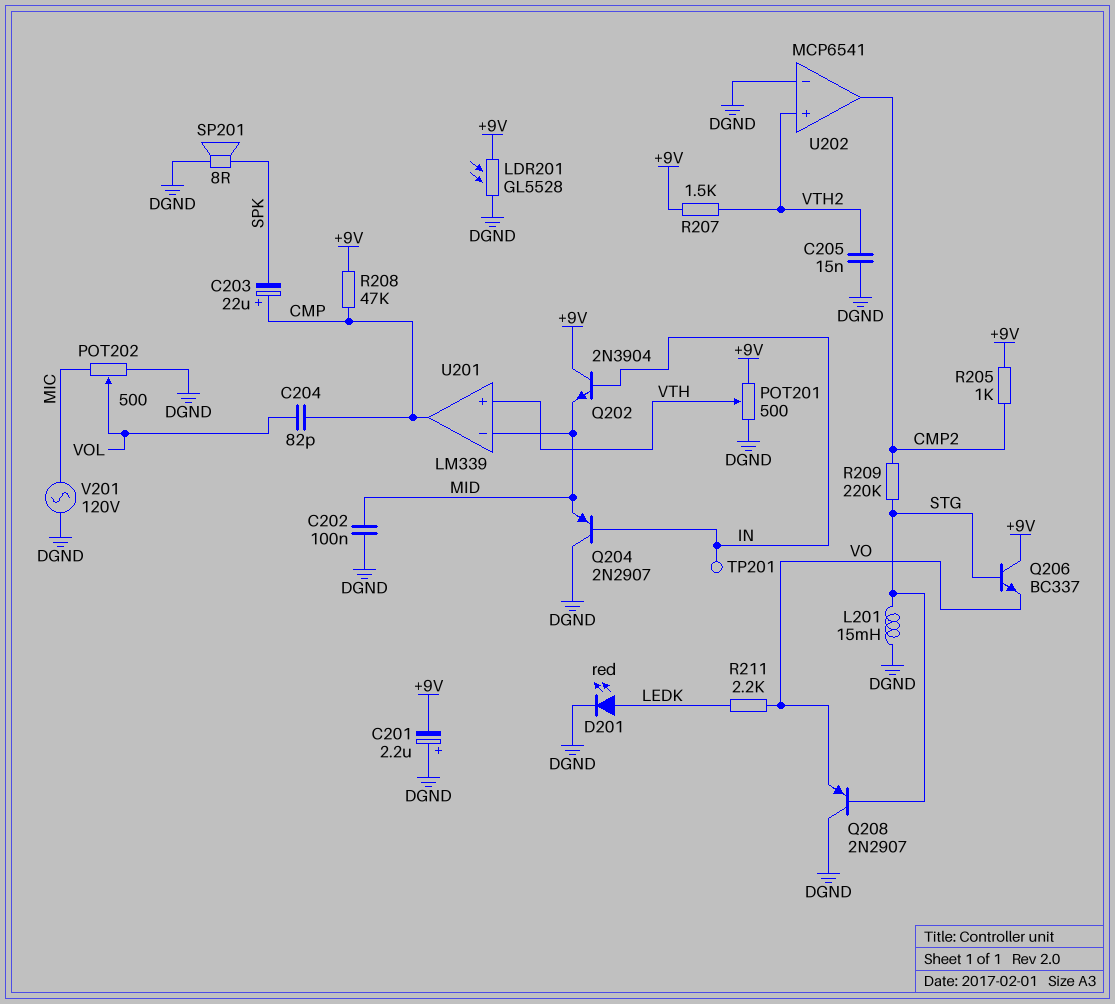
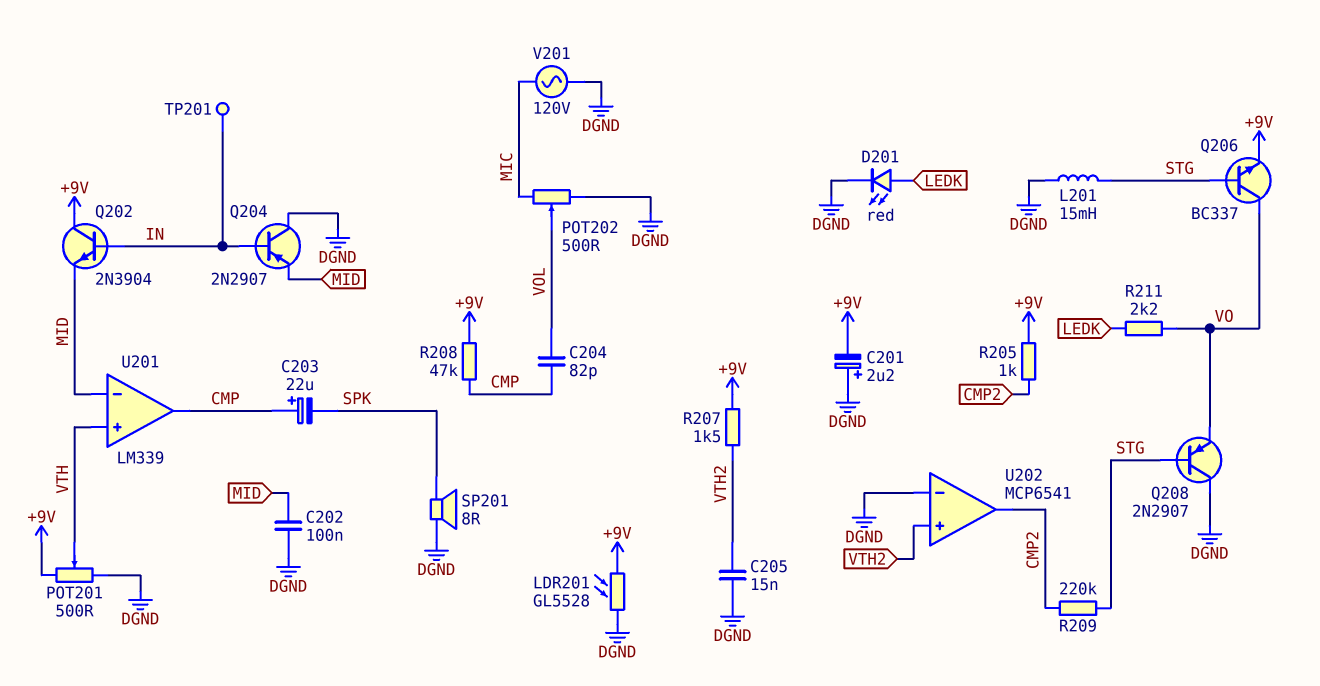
Q206: NPN BC337 (B STG, C +9V, E VO) -> NPN BC337 (B STG, C VO, E +9V)

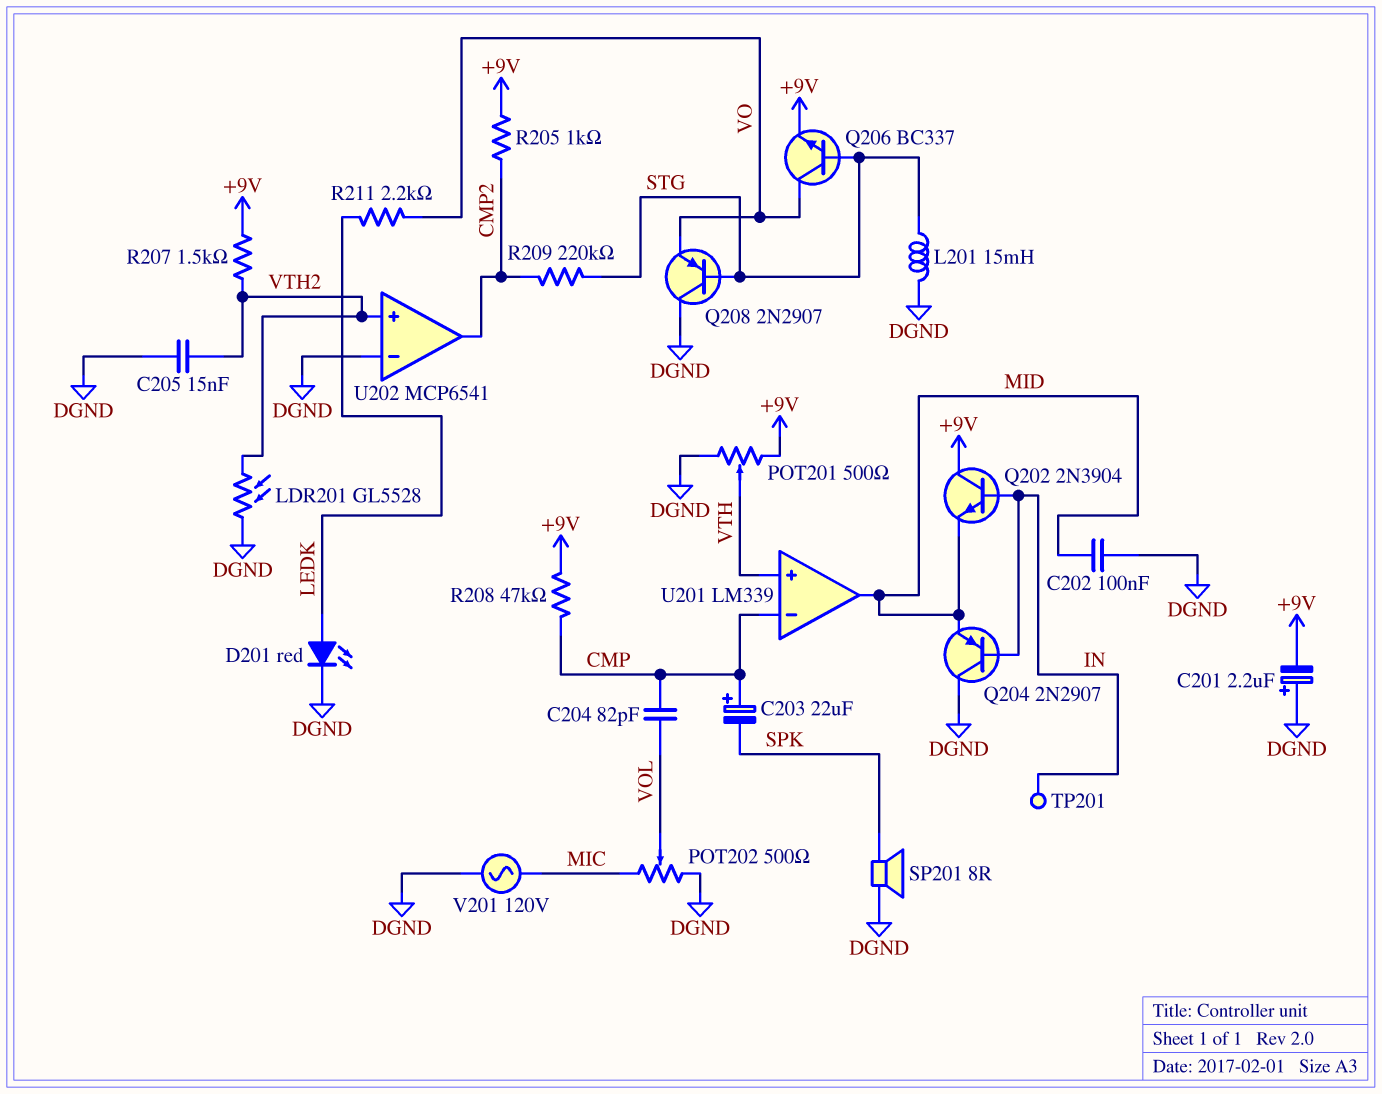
LDR201: GL5528 (+9V, DGND) -> GL5528 (DGND, VTH2)
U201 pin in-: MID -> CMP
U201 pin out: CMP -> MID

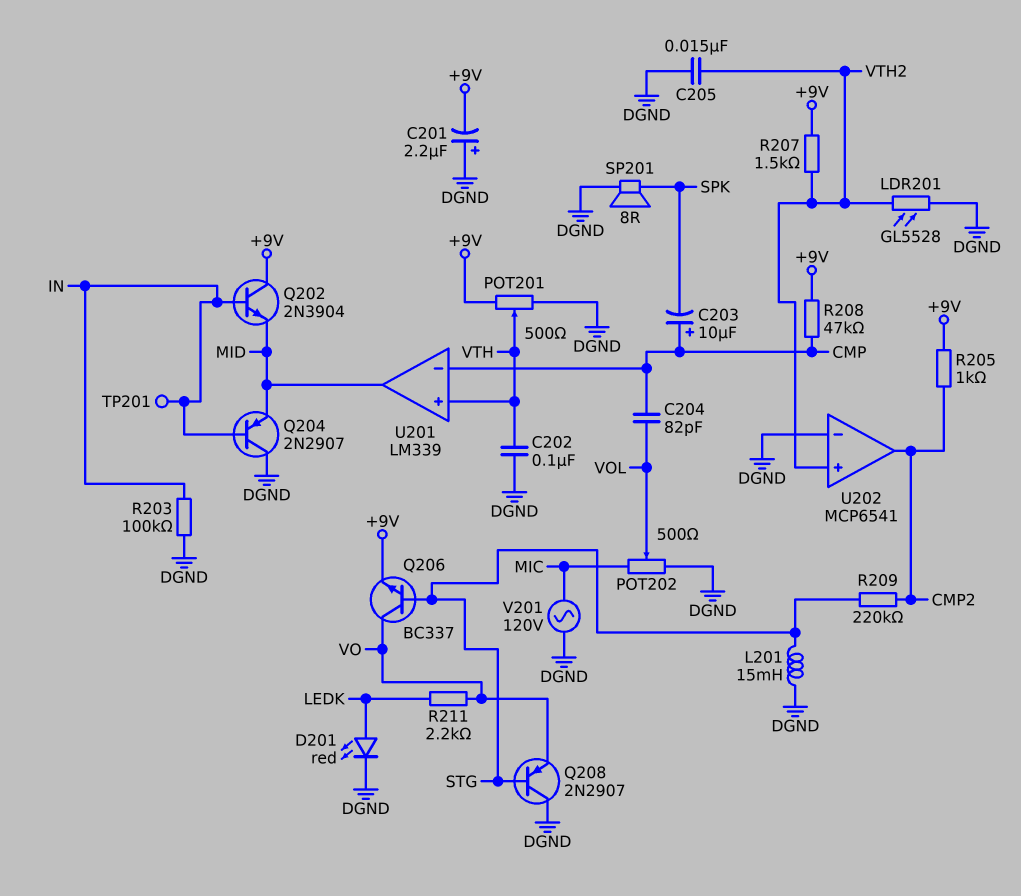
C202: 100nF (DGND, MID) -> 100nF (DGND, VTH)
C203: 22uF (plus CMP, minus SPK) -> 10uF (plus CMP, minus SPK)
R203: none -> 100k (DGND, IN)

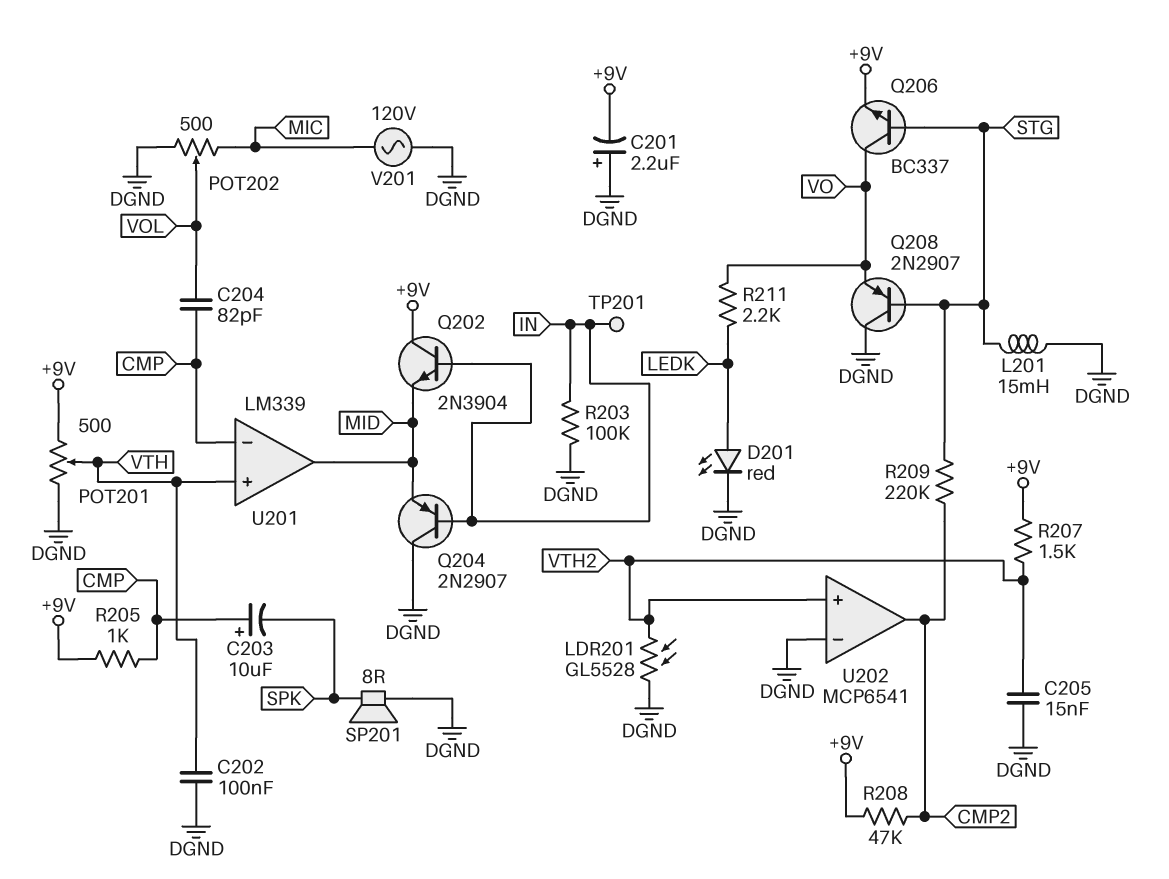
R205: 1k (+9V, CMP2) -> 1k (+9V, CMP)
R208: 47k (+9V, CMP) -> 47k (+9V, CMP2)

